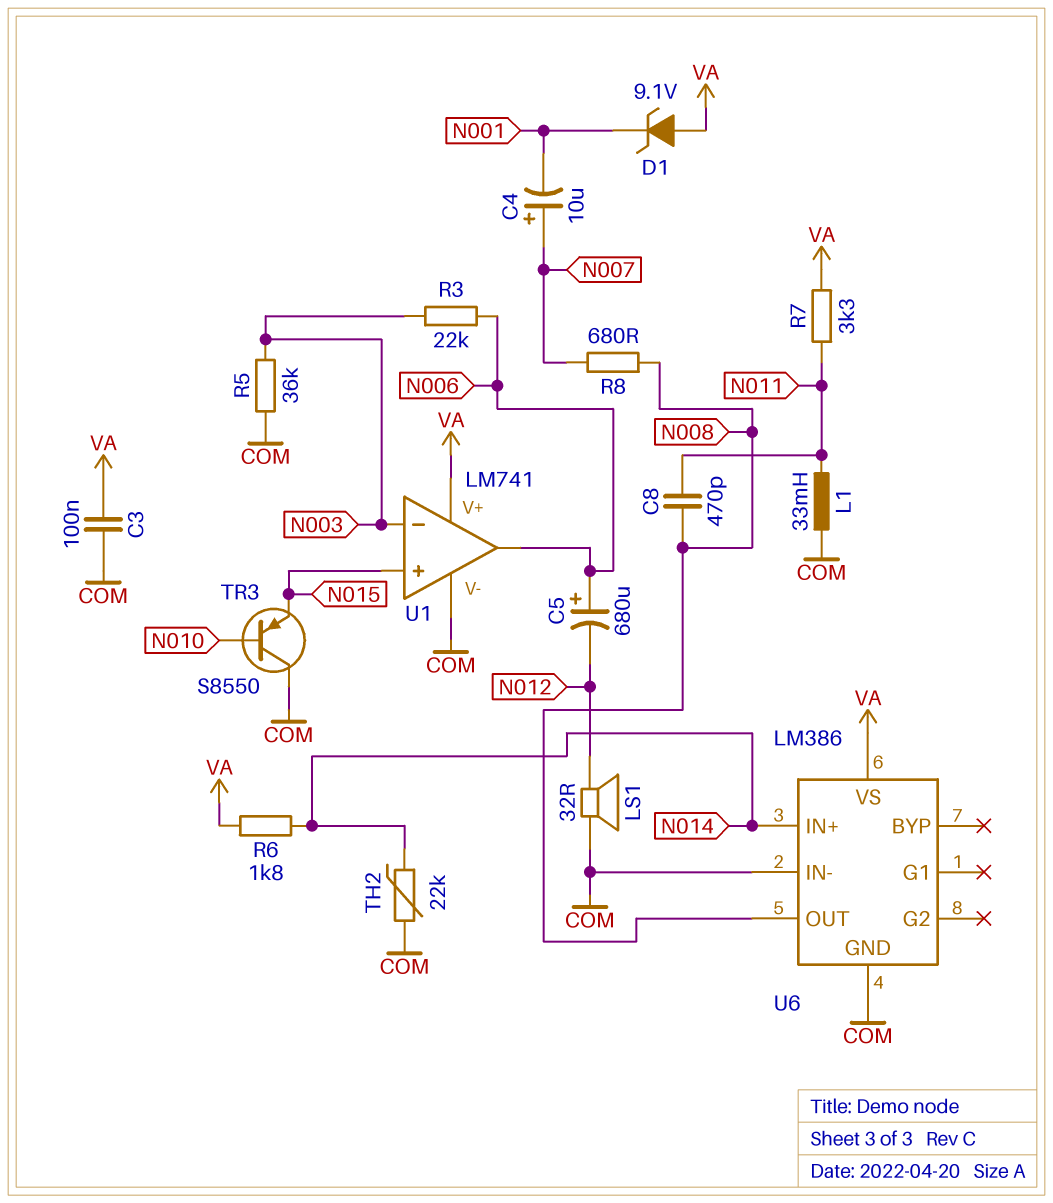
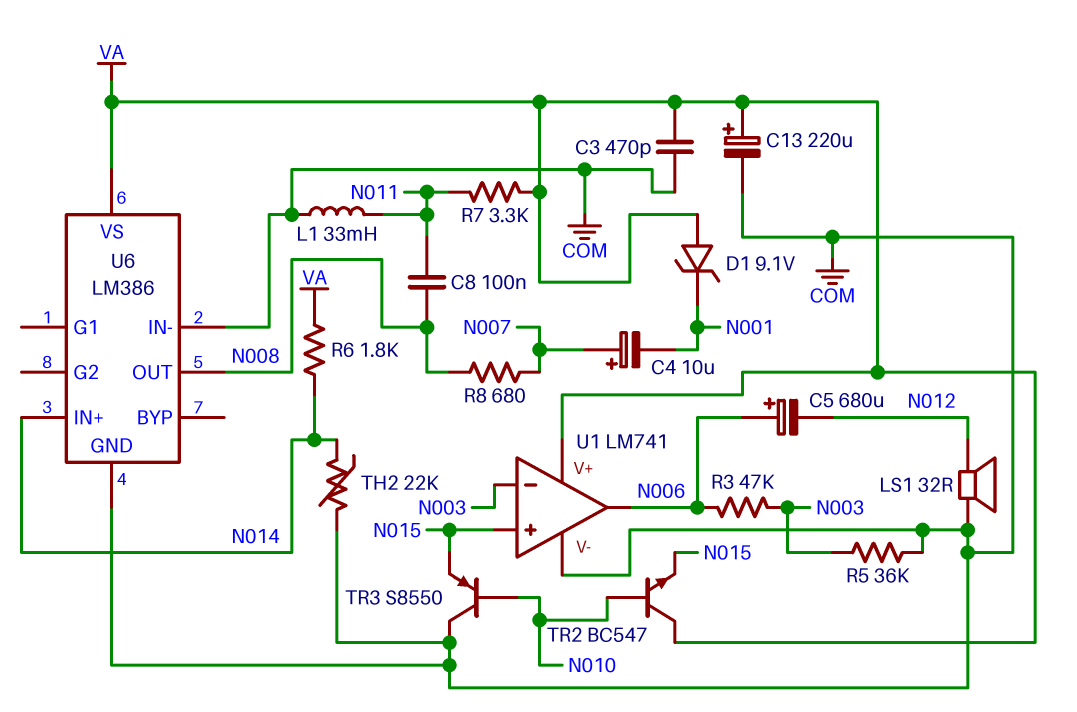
C3: 100nF (COM, VA) -> 470pF (COM, VA)
C8: 470pF (N008, N011) -> 100nF (N008, N011)
C13: none -> 220uF (plus VA, minus COM)
R3: 22k (N003, N006) -> 47k (N003, N006)
TR2: none -> NPN BC547 (B N010, C VA, E N015)

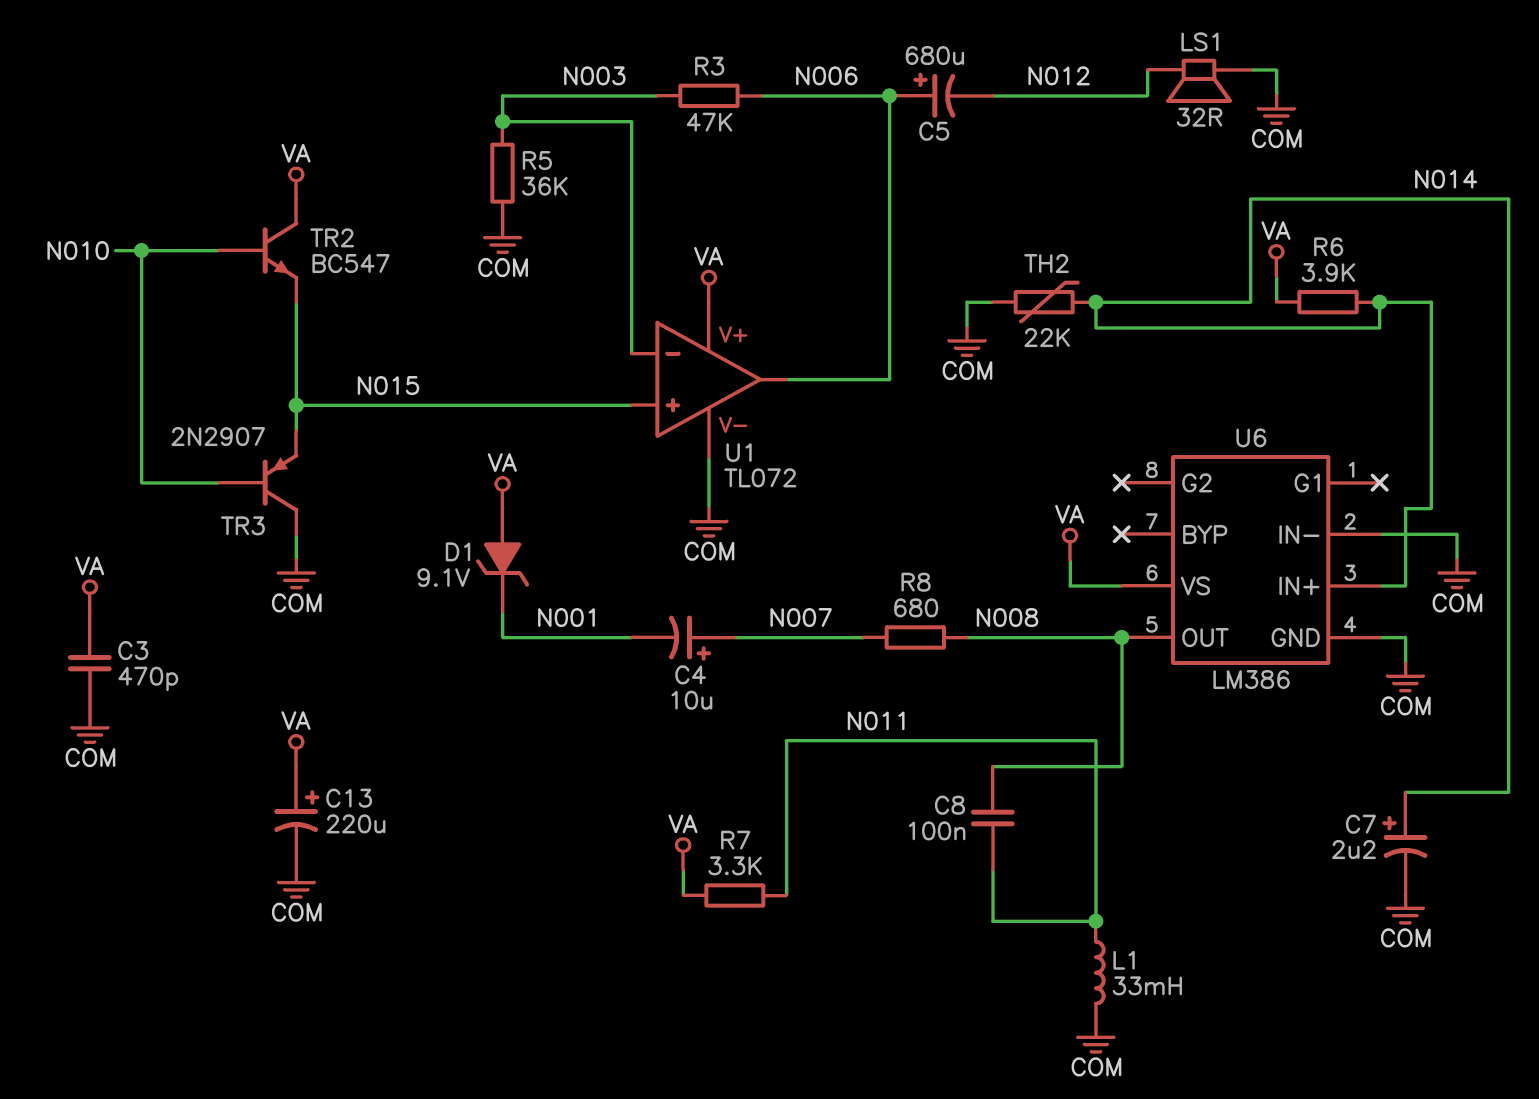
C7: none -> 2.2uF (plus N014, minus COM)
R6: 1.8k (N014, VA) -> 3.9k (N014, VA)
TR3: PNP S8550 (B N010, C COM, E N015) -> PNP 2N2907 (B N010, C COM, E N015)
U1: LM741 -> TL072

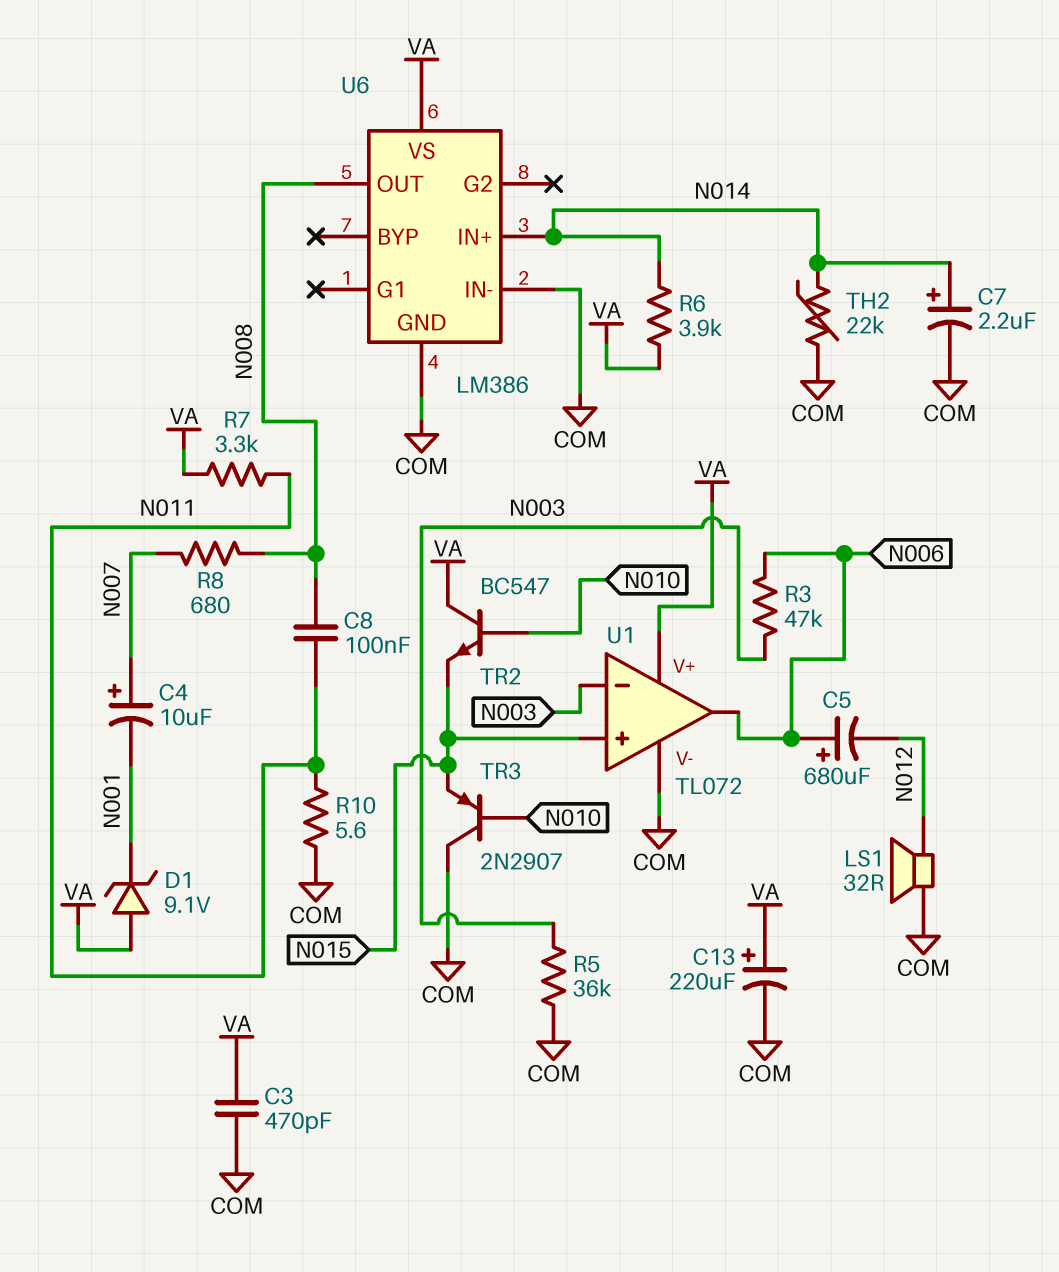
L1: 33mH (COM, N011) -> none
R10: none -> 5.6 (COM, N011)

